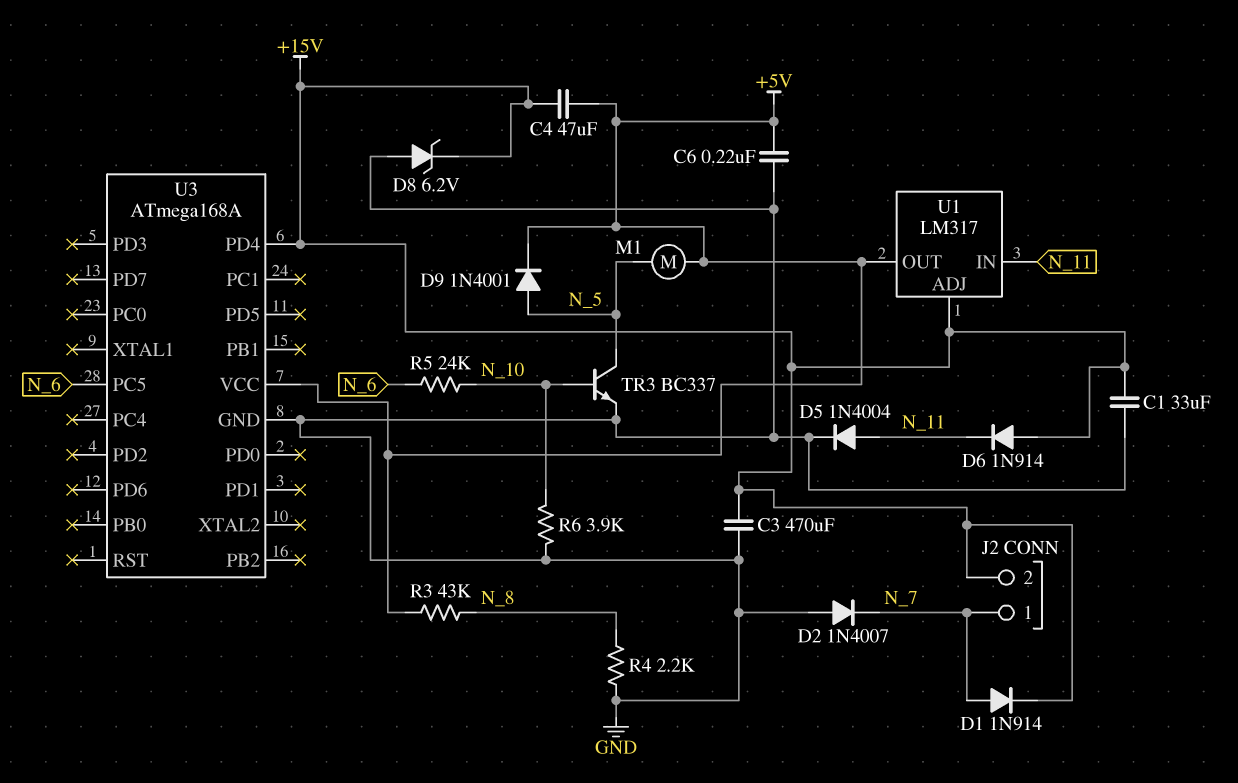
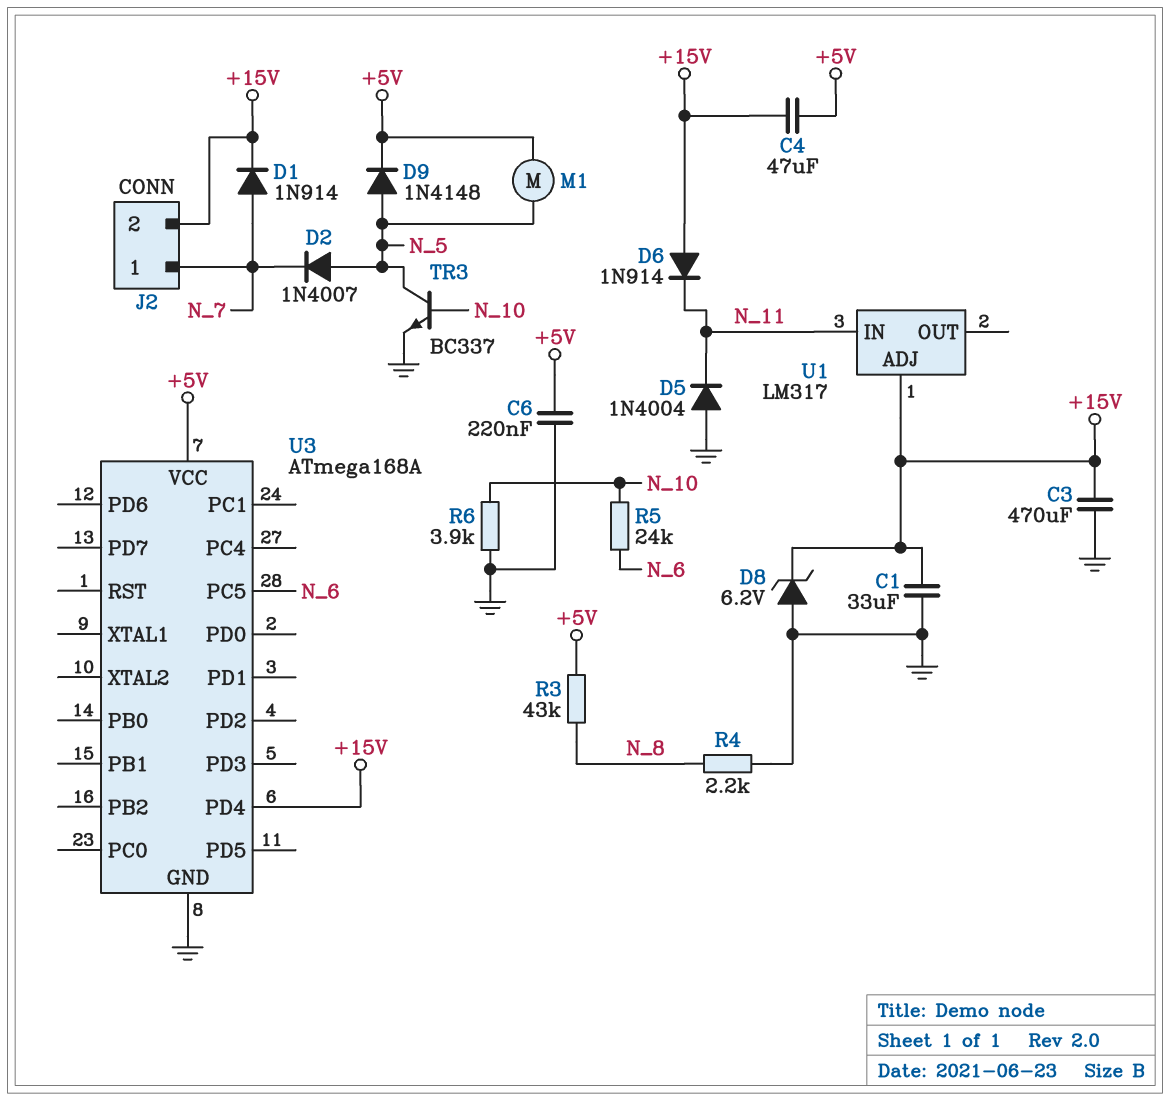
D2: diode 1N4007 (A GND, K N_7) -> diode 1N4007 (A N_5, K N_7)
D5: diode 1N4004 (A N_11, K GND) -> diode 1N4004 (A GND, K N_11)
D9: diode 1N4001 (A N_5, K +5V) -> diode 1N4148 (A N_5, K +5V)
U1 pin OUT: +5V -> none

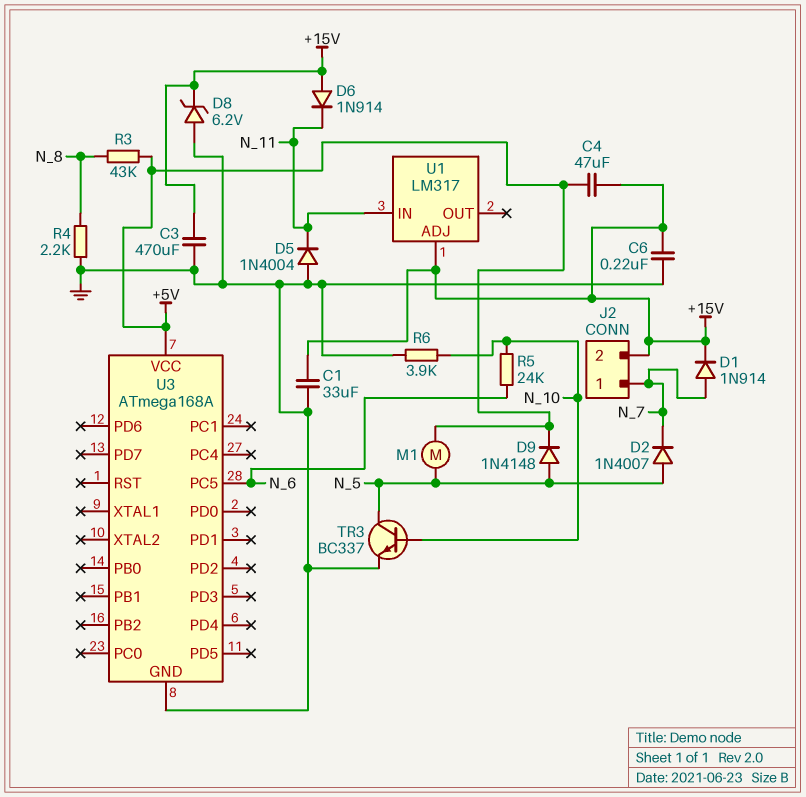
C6: 220nF (+5V, GND) -> 220nF (+15V, GND)
U3 pin PD4: +15V -> none

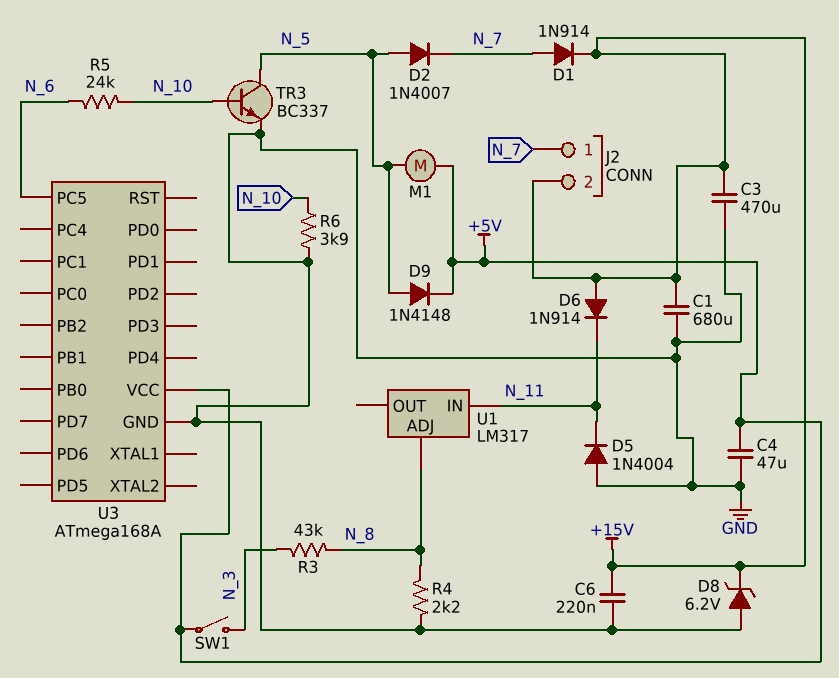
C1: 33uF (+15V, GND) -> 680uF (+15V, GND)
C4: 47uF (+5V, +15V) -> 47uF (+5V, GND)
R3: 43k (+5V, N_8) -> 43k (N_3, N_8)
SW1: none -> switch (+5V, N_3)
U1 pin ADJ: +15V -> N_8

